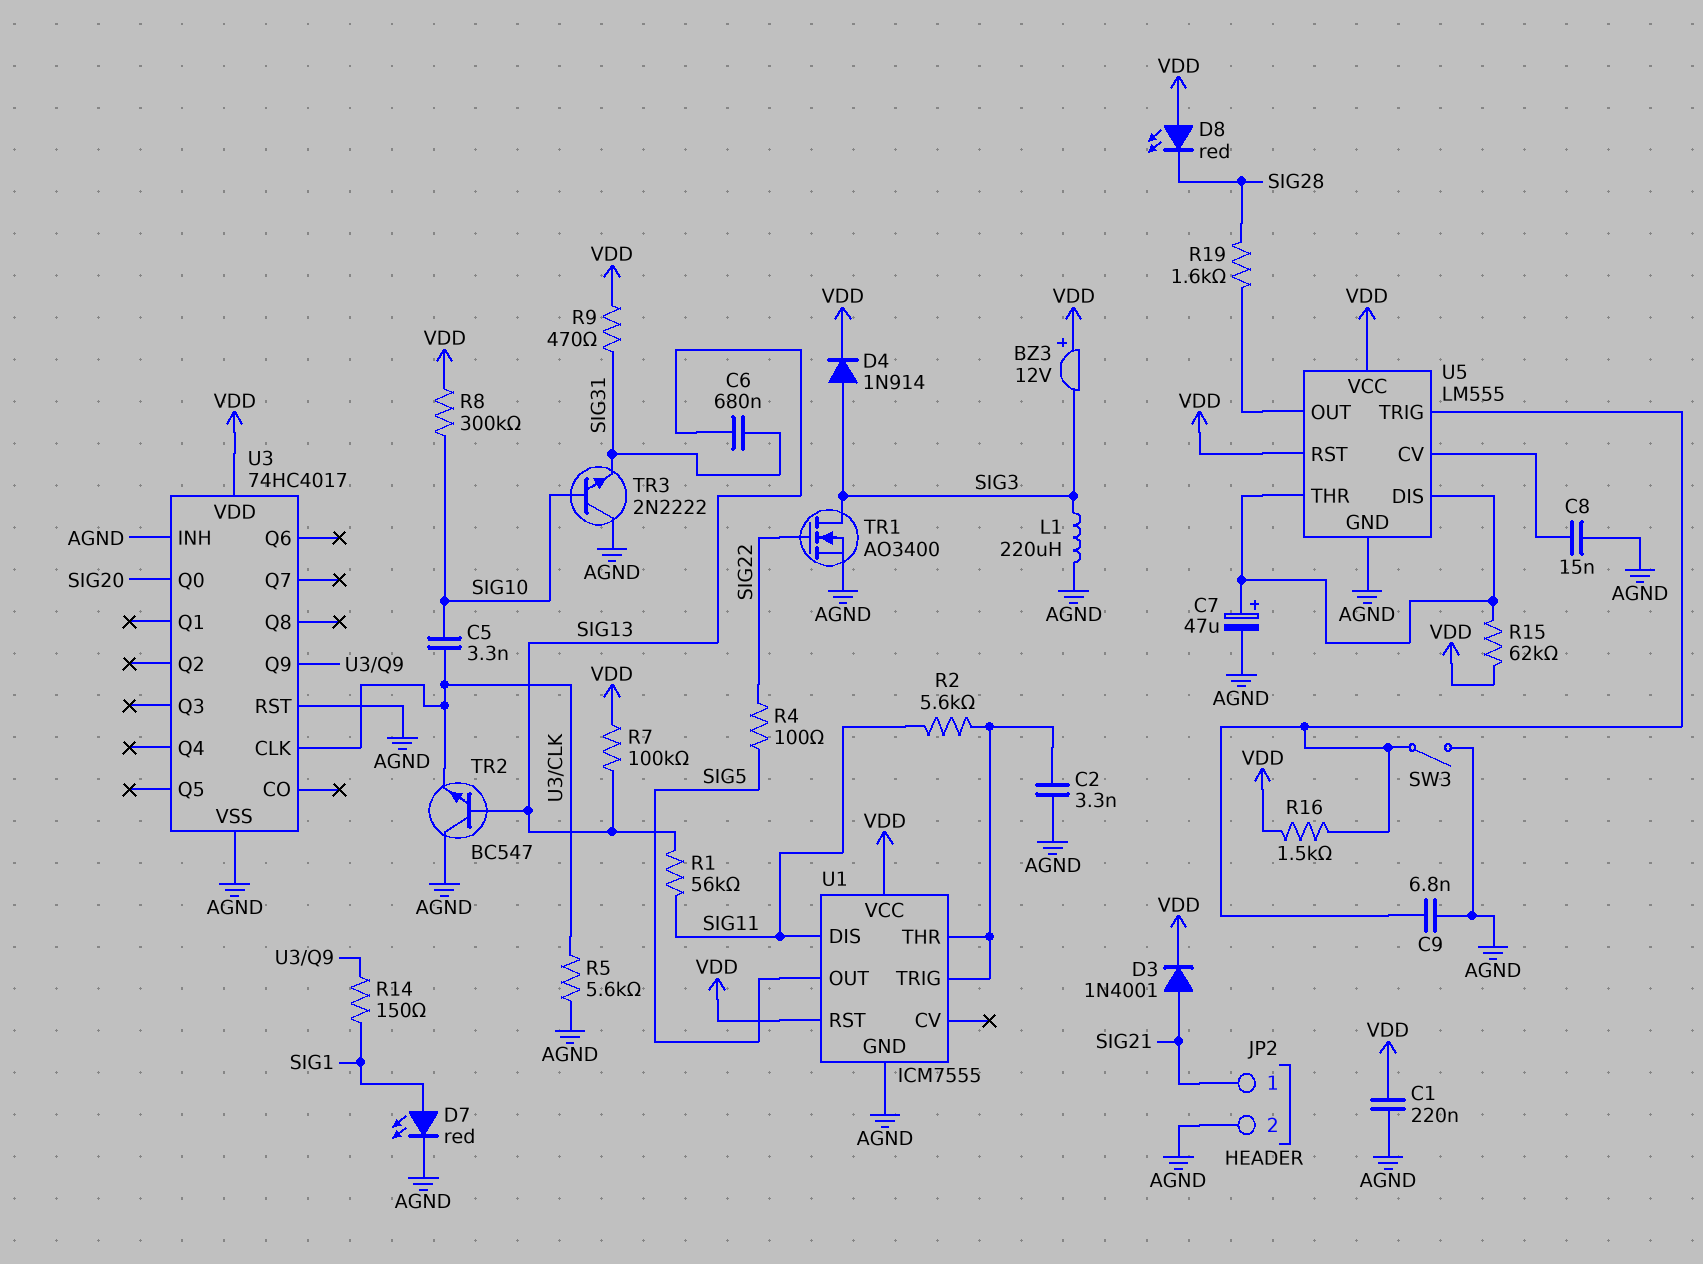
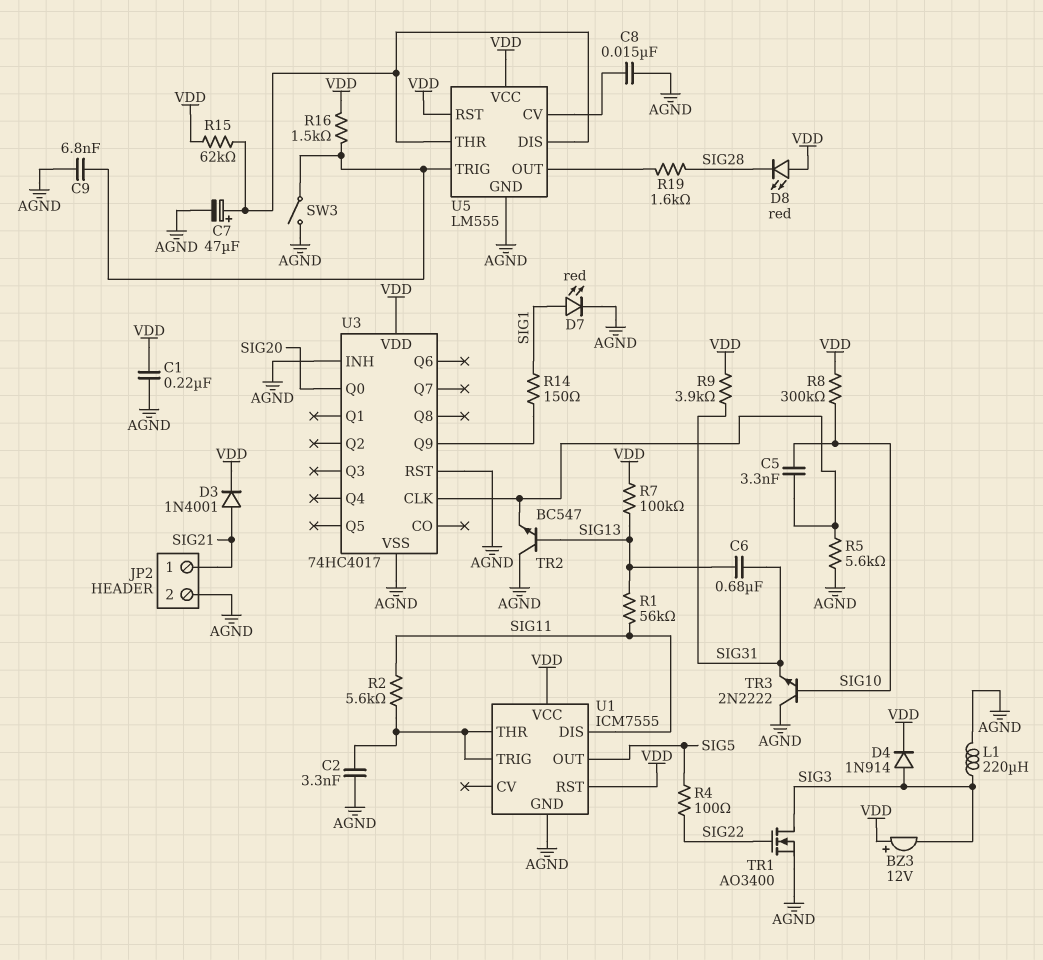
R9: 470 (SIG31, VDD) -> 3.9k (SIG31, VDD)

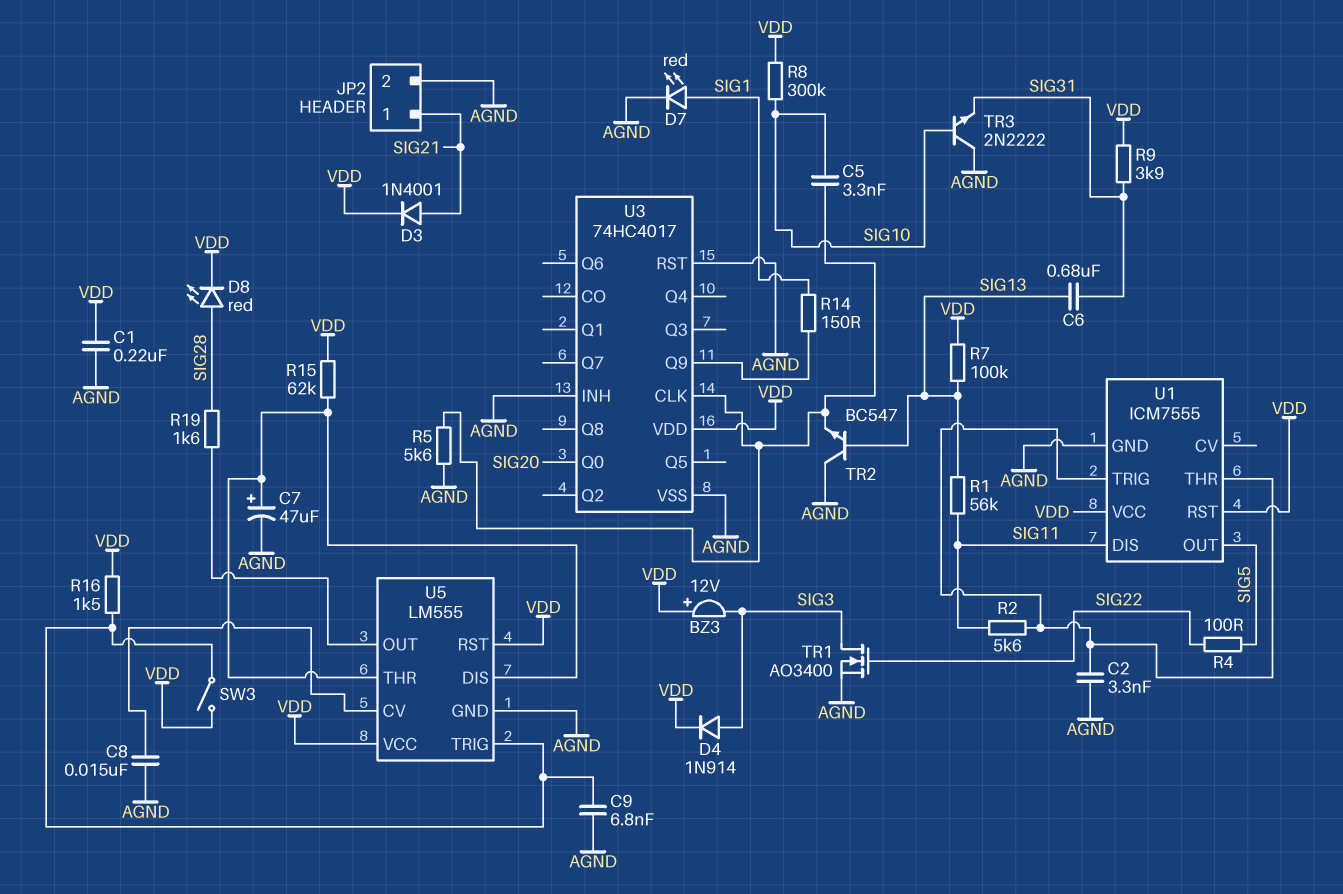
D8: LED red (A VDD, K SIG28) -> LED red (A SIG28, K VDD)
L1: 220uH (AGND, SIG3) -> none
SW3: switch (AGND, U5/TRIG) -> switch (U5/TRIG, VDD)

